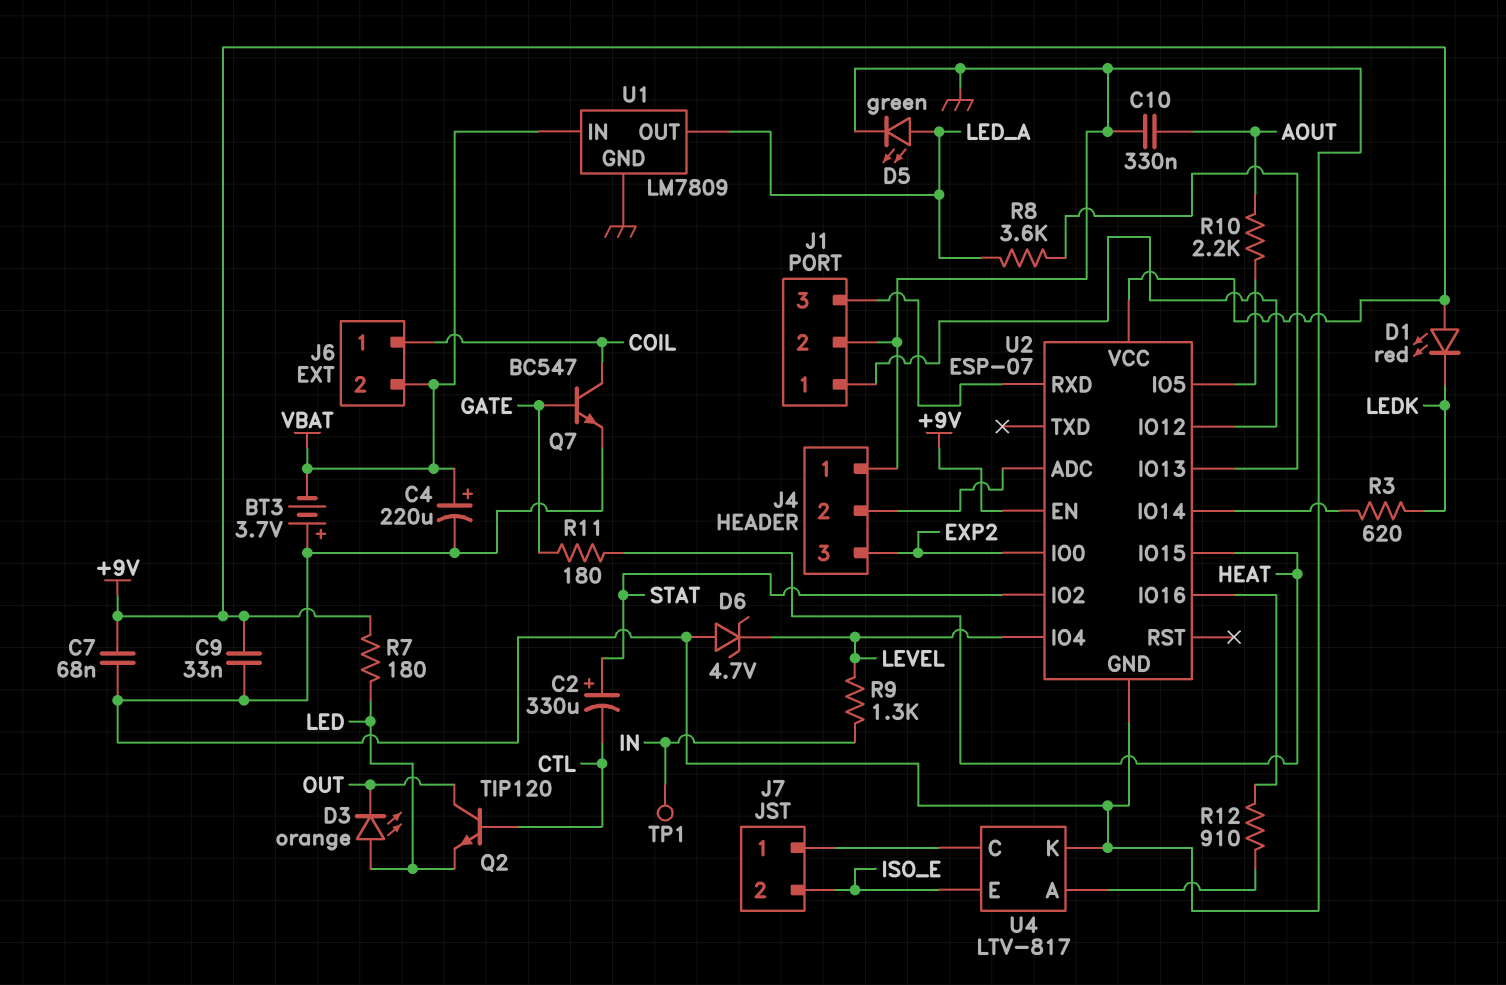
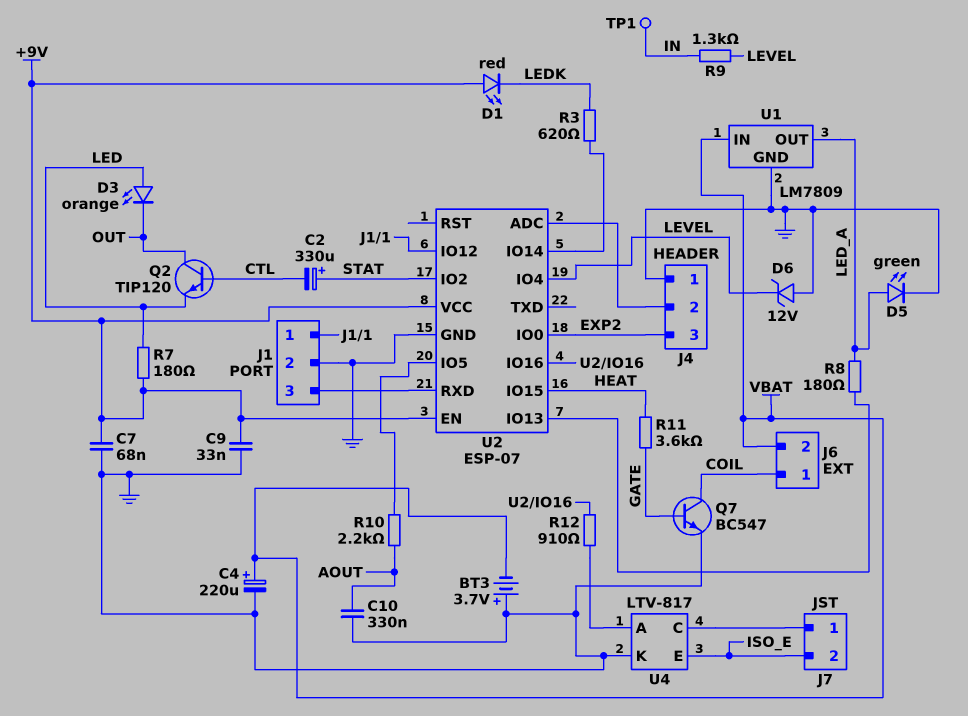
D6: zener 4.7V (A GND, K LEVEL) -> zener 12V (A GND, K LEVEL)
R8: 3.6k (LED_A, U2/IO13) -> 180 (LED_A, U2/IO13)
R11: 180 (GATE, HEAT) -> 3.6k (GATE, HEAT)

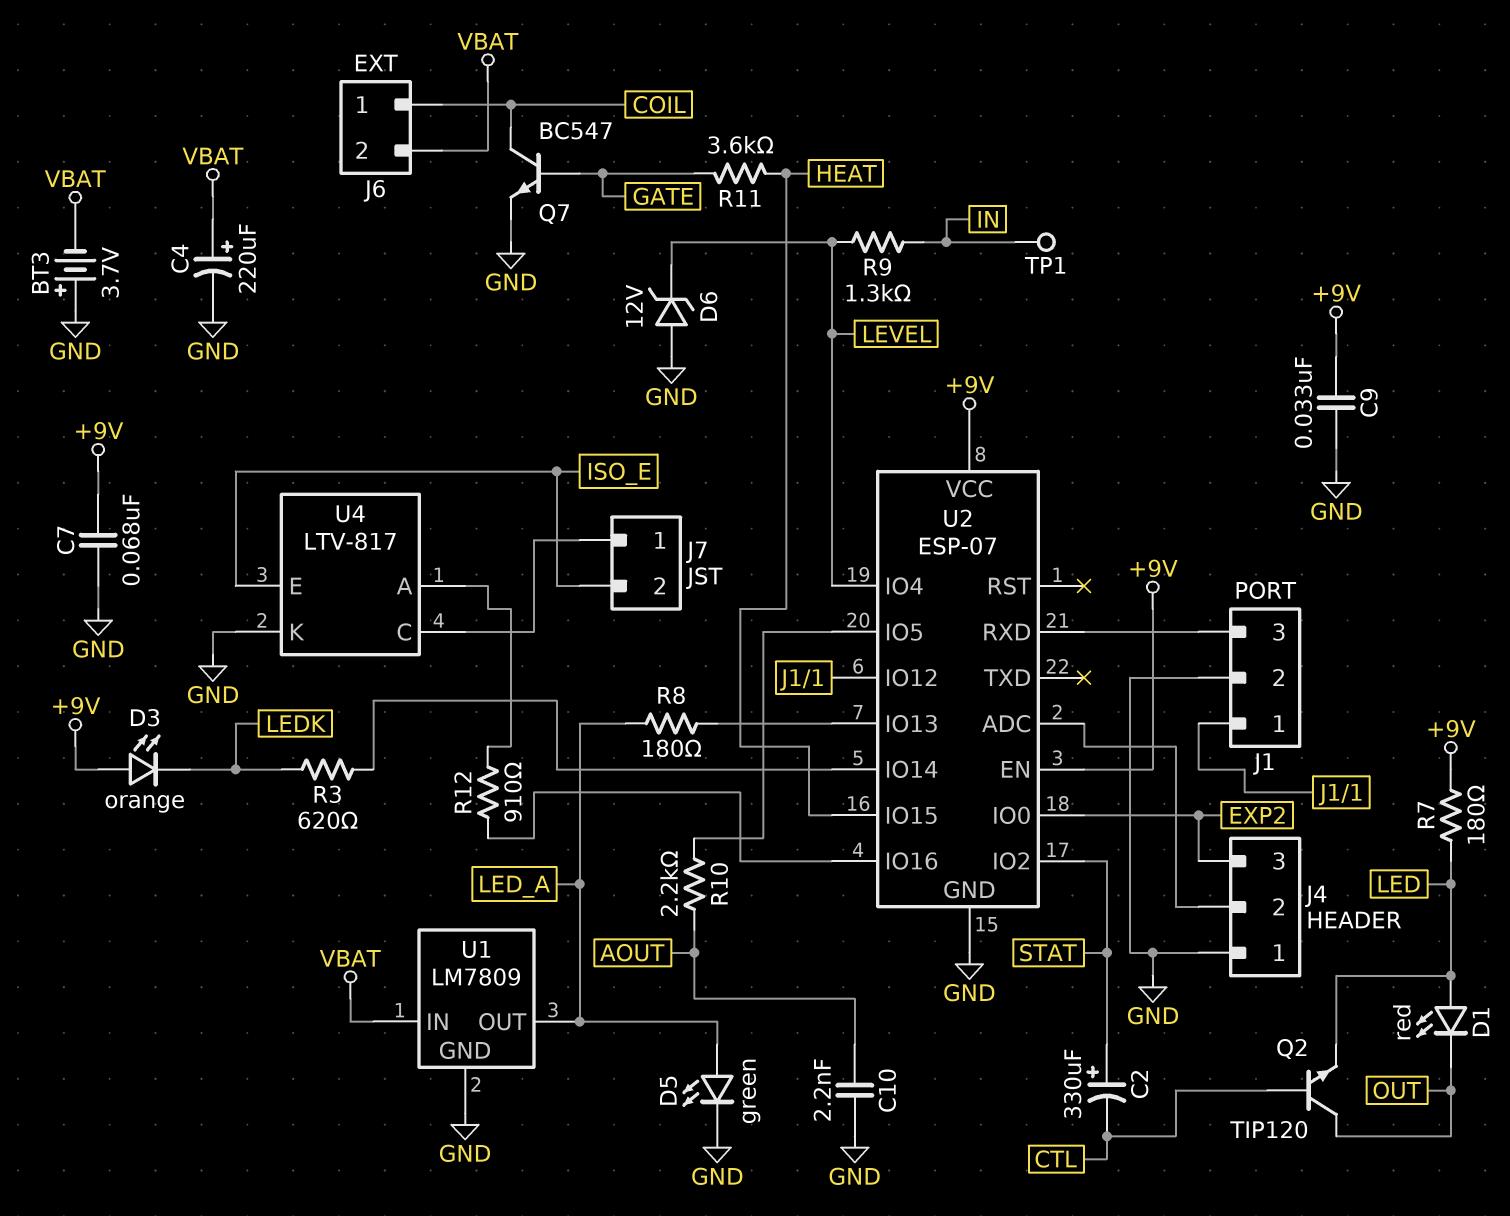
C10: 330nF (AOUT, GND) -> 2.2nF (AOUT, GND)
D1: LED red (A +9V, K LEDK) -> LED red (A LED, K OUT)
D3: LED orange (A LED, K OUT) -> LED orange (A +9V, K LEDK)

